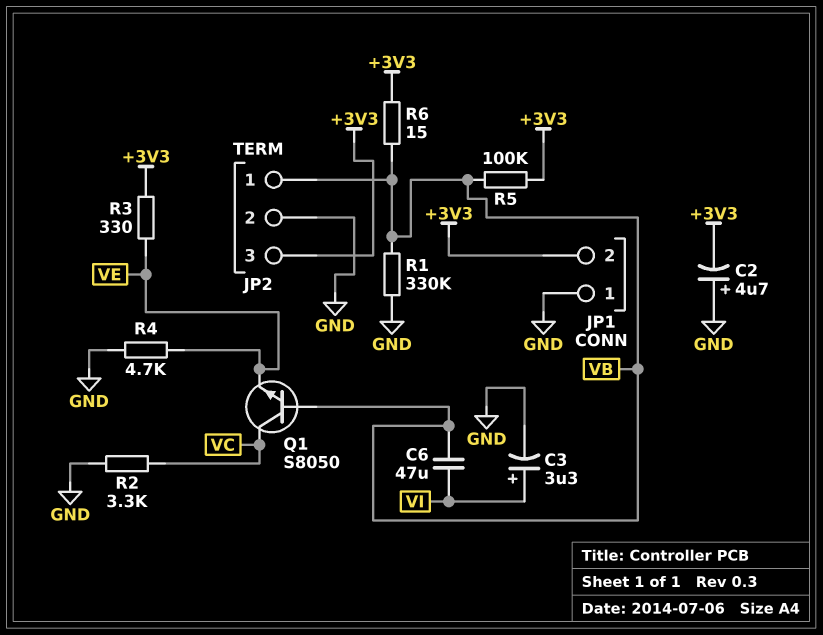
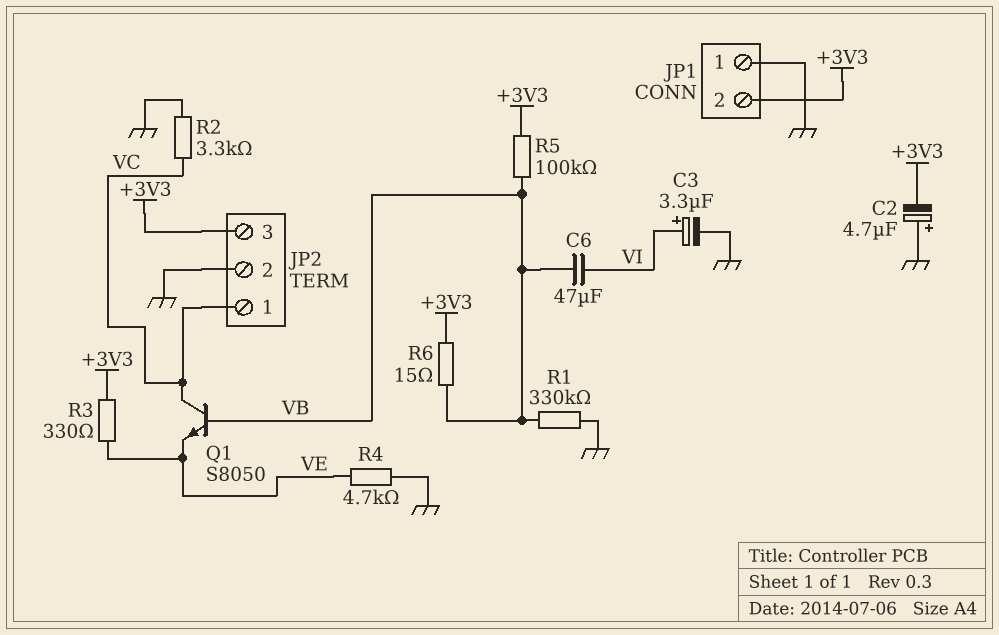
JP2 pin 1: VB -> VC

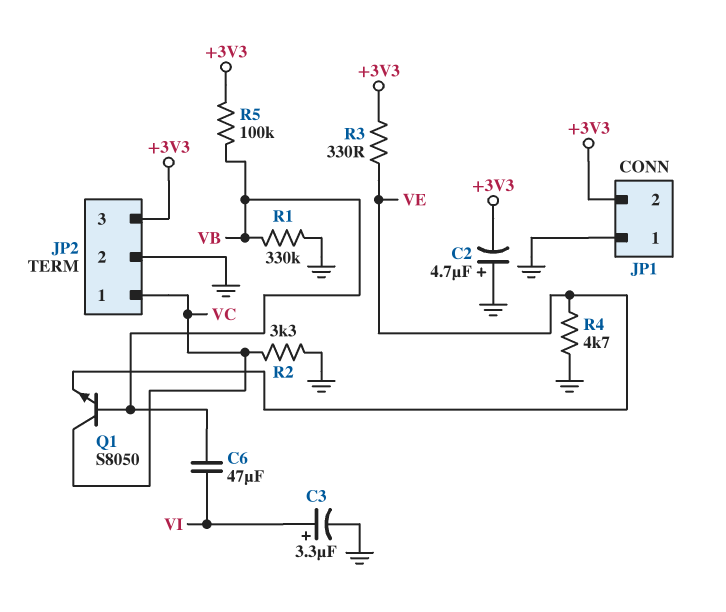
R6: 15 (+3V3, VB) -> none

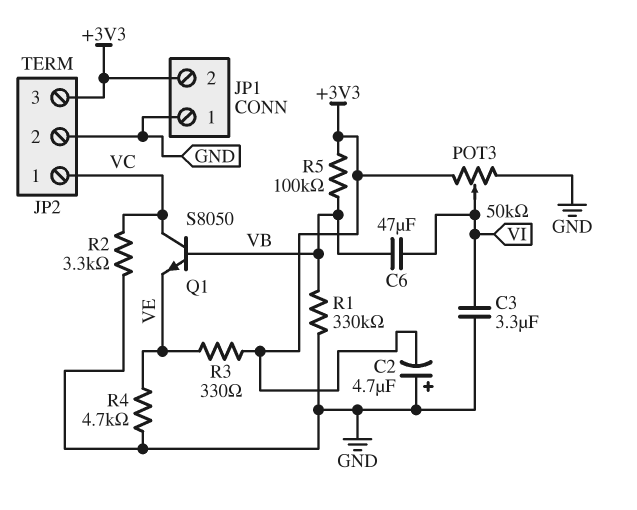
C3: 3.3uF (plus VI, minus GND) -> 3.3uF (GND, VI)
POT3: none -> 50k (+3V3, GND, wiper VI)

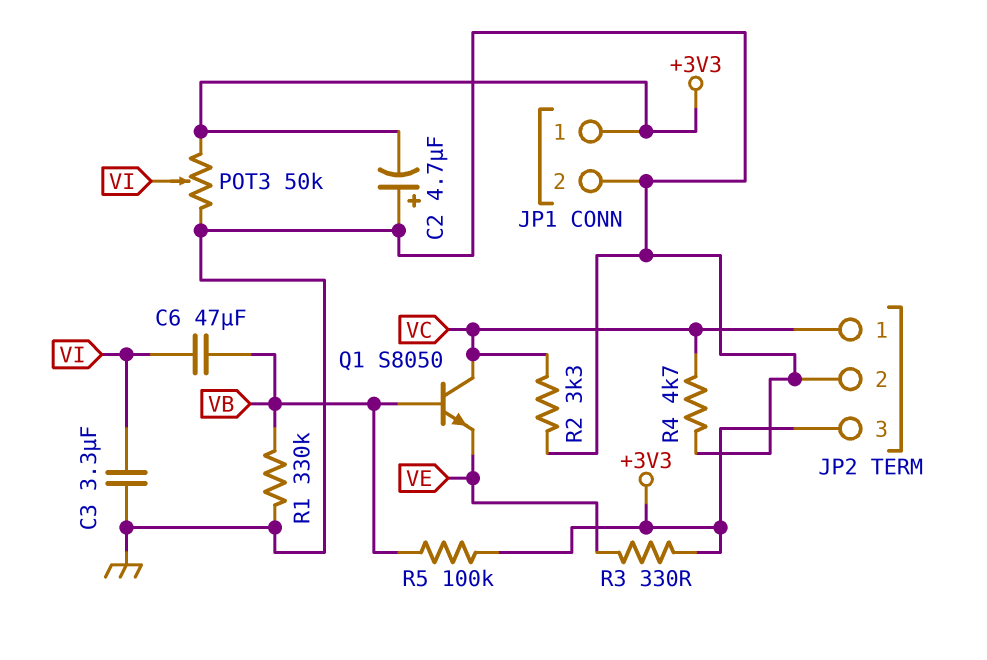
JP1 pin 1: GND -> +3V3
JP1 pin 2: +3V3 -> GND
R4: 4.7k (GND, VE) -> 4.7k (GND, VC)

